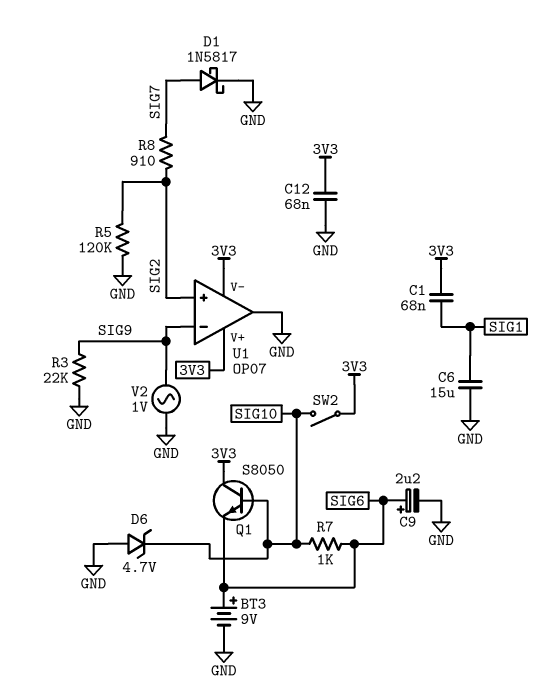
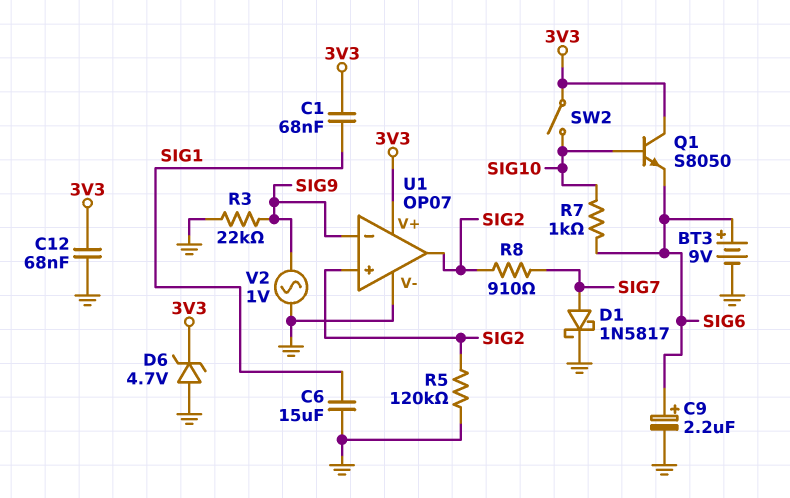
D6: zener 4.7V (A GND, K SIG10) -> zener 4.7V (A GND, K 3V3)
U1 pin V-: 3V3 -> GND
U1 pin out: GND -> SIG2

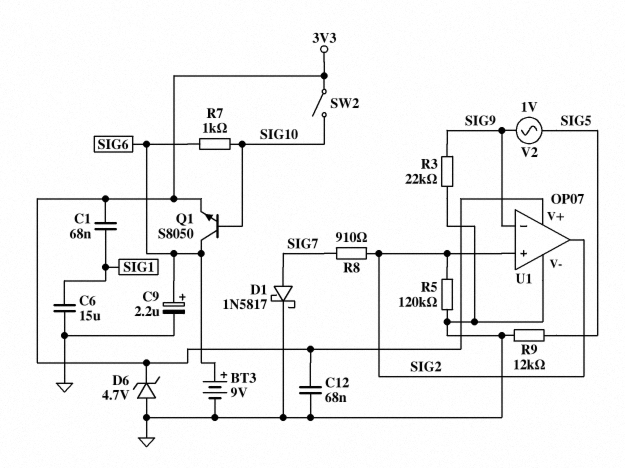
Q1: NPN S8050 (B SIG10, C 3V3, E SIG6) -> NPN S8050 (B SIG10, C SIG6, E 3V3)
R9: none -> 12k (GND, SIG5)
V2: AC 1V (GND, SIG9) -> AC 1V (SIG5, SIG9)

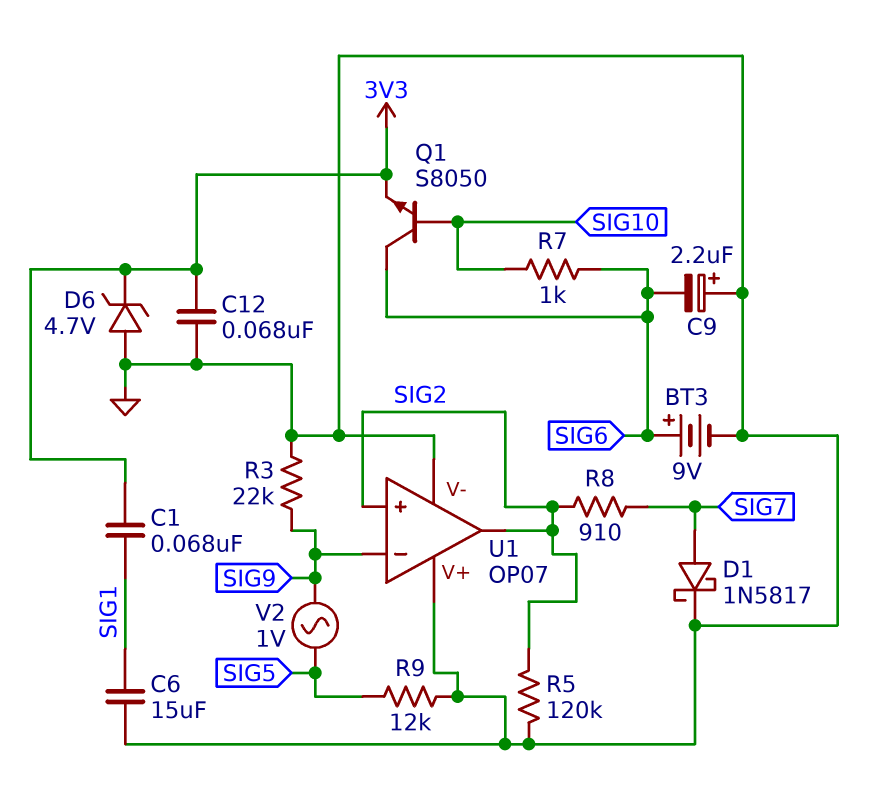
C9: 2.2uF (plus SIG6, minus GND) -> 2.2uF (plus GND, minus SIG6)
SW2: switch (3V3, SIG10) -> none
U1 pin V+: 3V3 -> GND

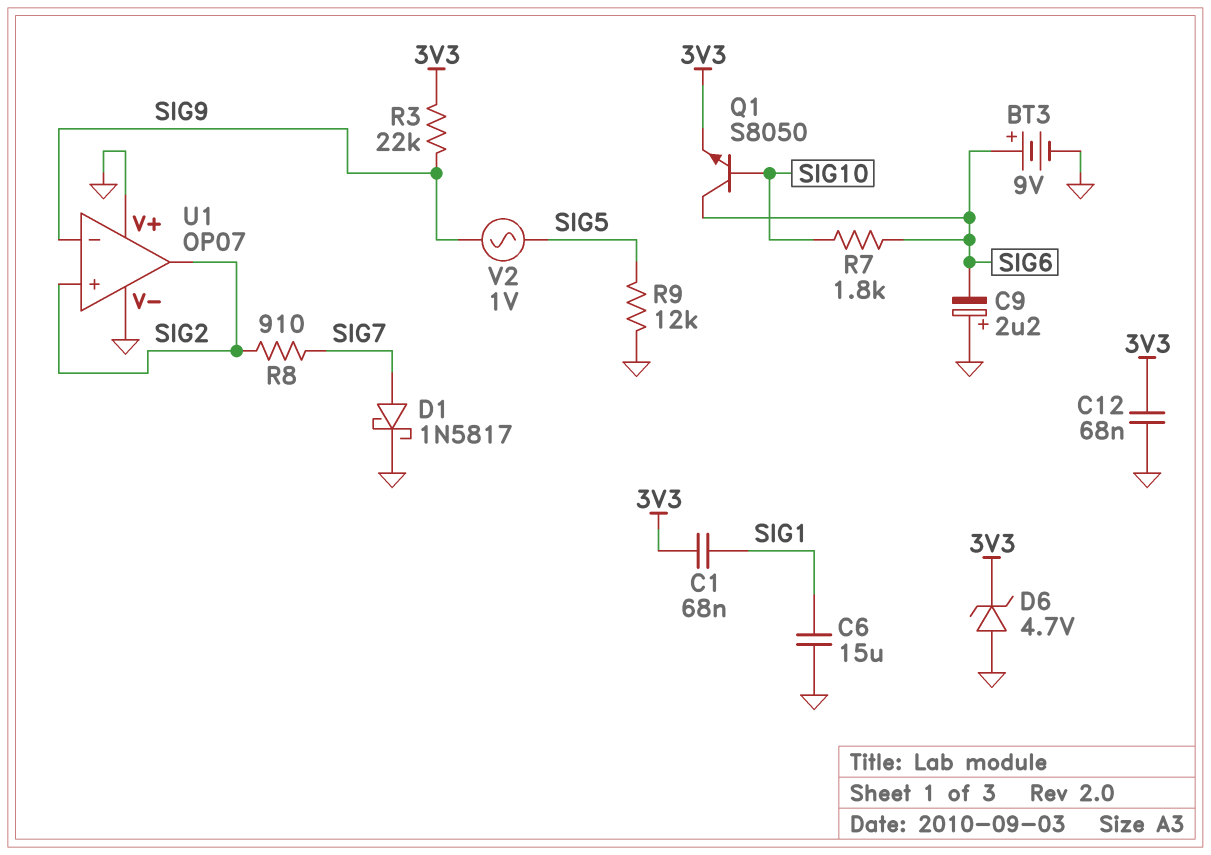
R3: 22k (GND, SIG9) -> 22k (3V3, SIG9)
R5: 120k (GND, SIG2) -> none
R7: 1k (SIG6, SIG10) -> 1.8k (SIG6, SIG10)

